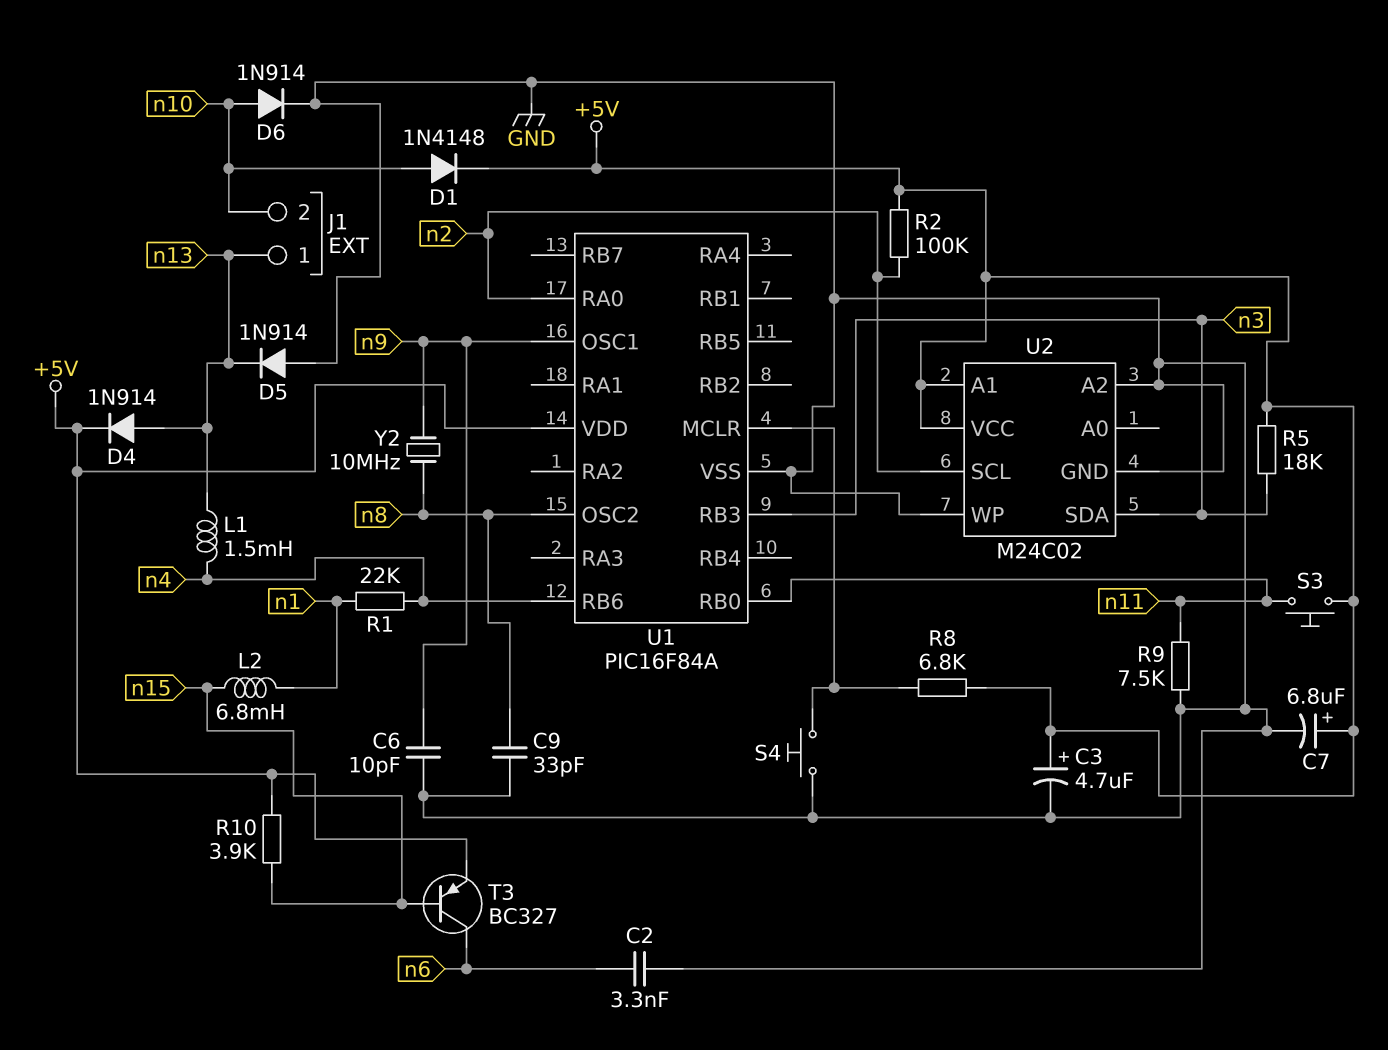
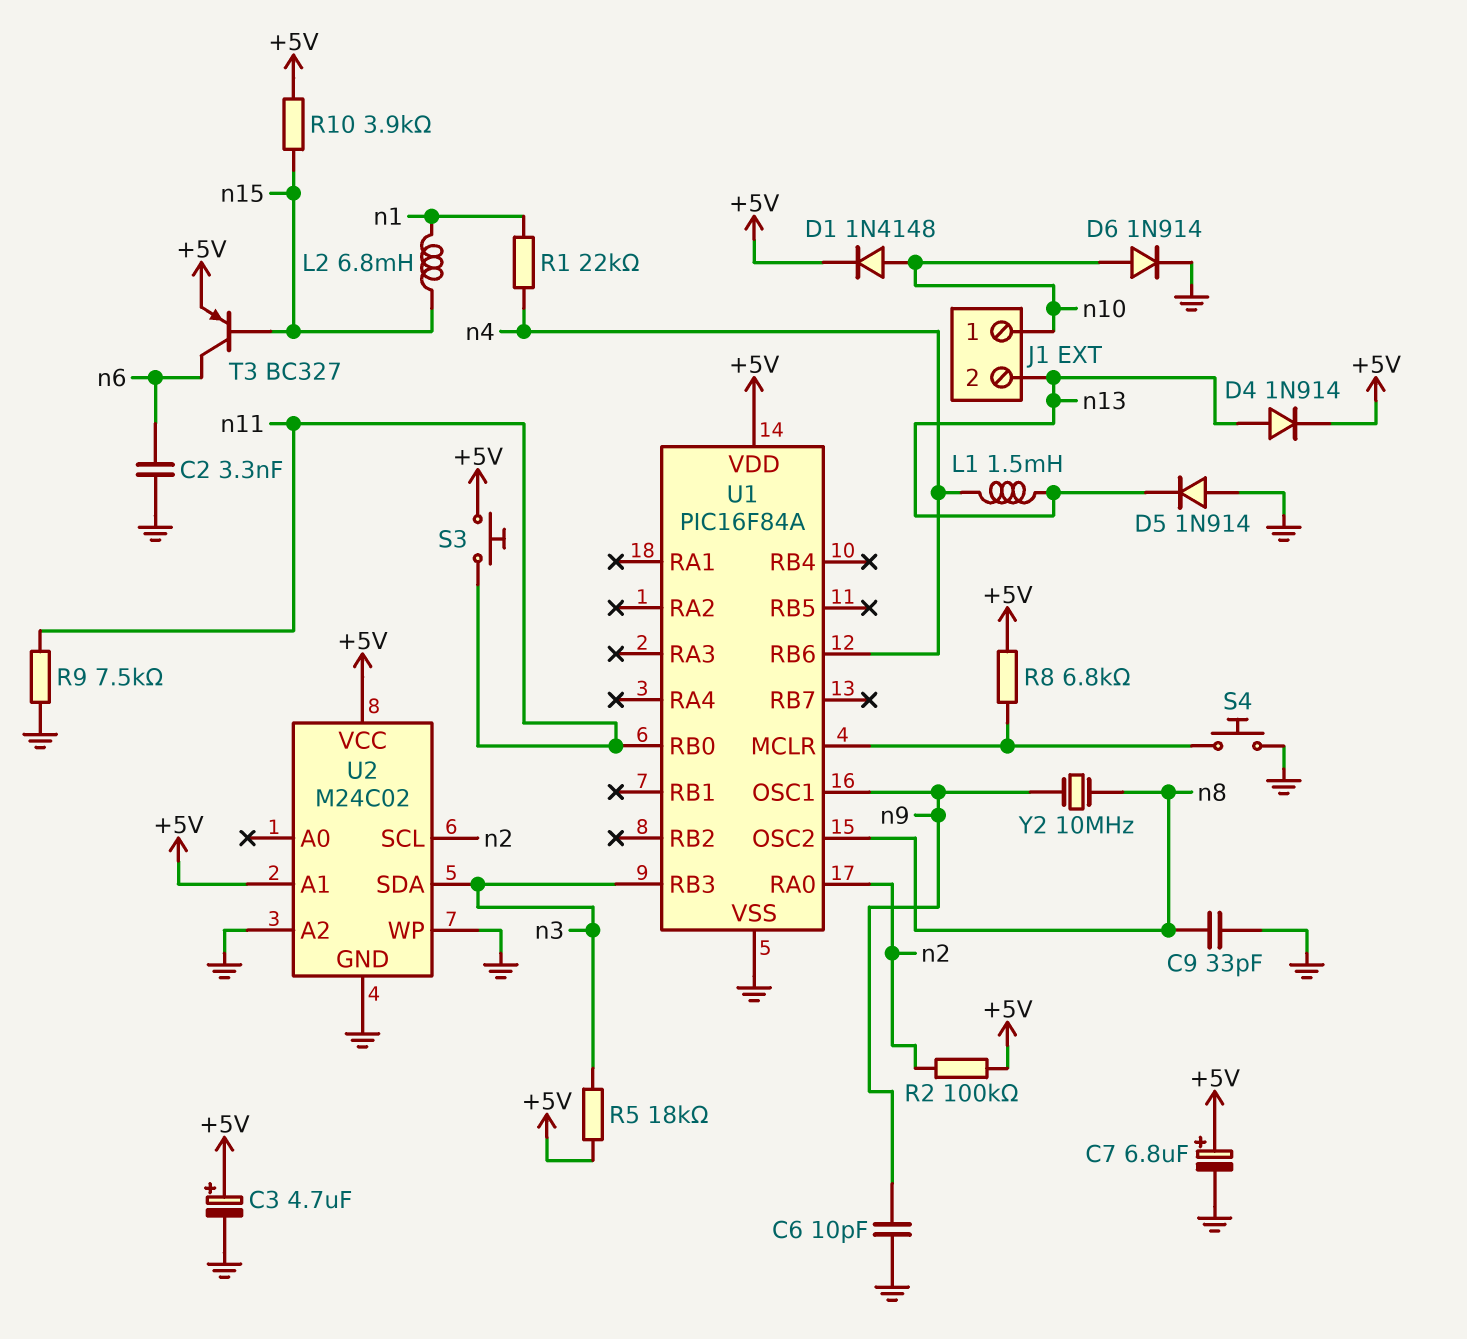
J1 pin 1: n13 -> n10
J1 pin 2: n10 -> n13

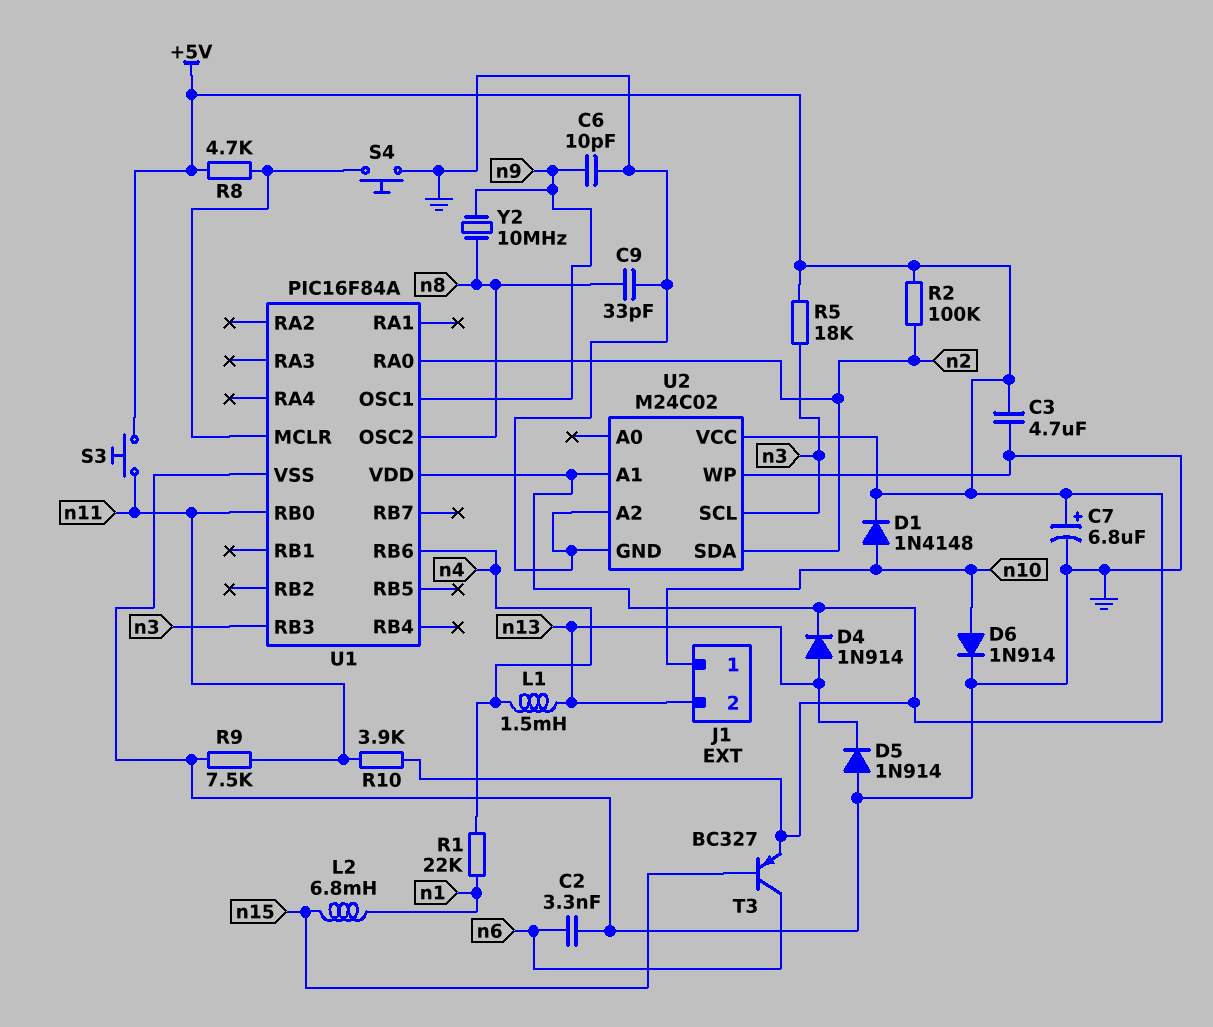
C3: 4.7uF (plus +5V, minus GND) -> 4.7uF (+5V, GND)
R8: 6.8k (+5V, U1/MCLR) -> 4.7k (+5V, U1/MCLR)
R10: 3.9k (+5V, n15) -> 3.9k (+5V, n11)
U2 pin SCL: n2 -> n3
U2 pin SDA: n3 -> n2

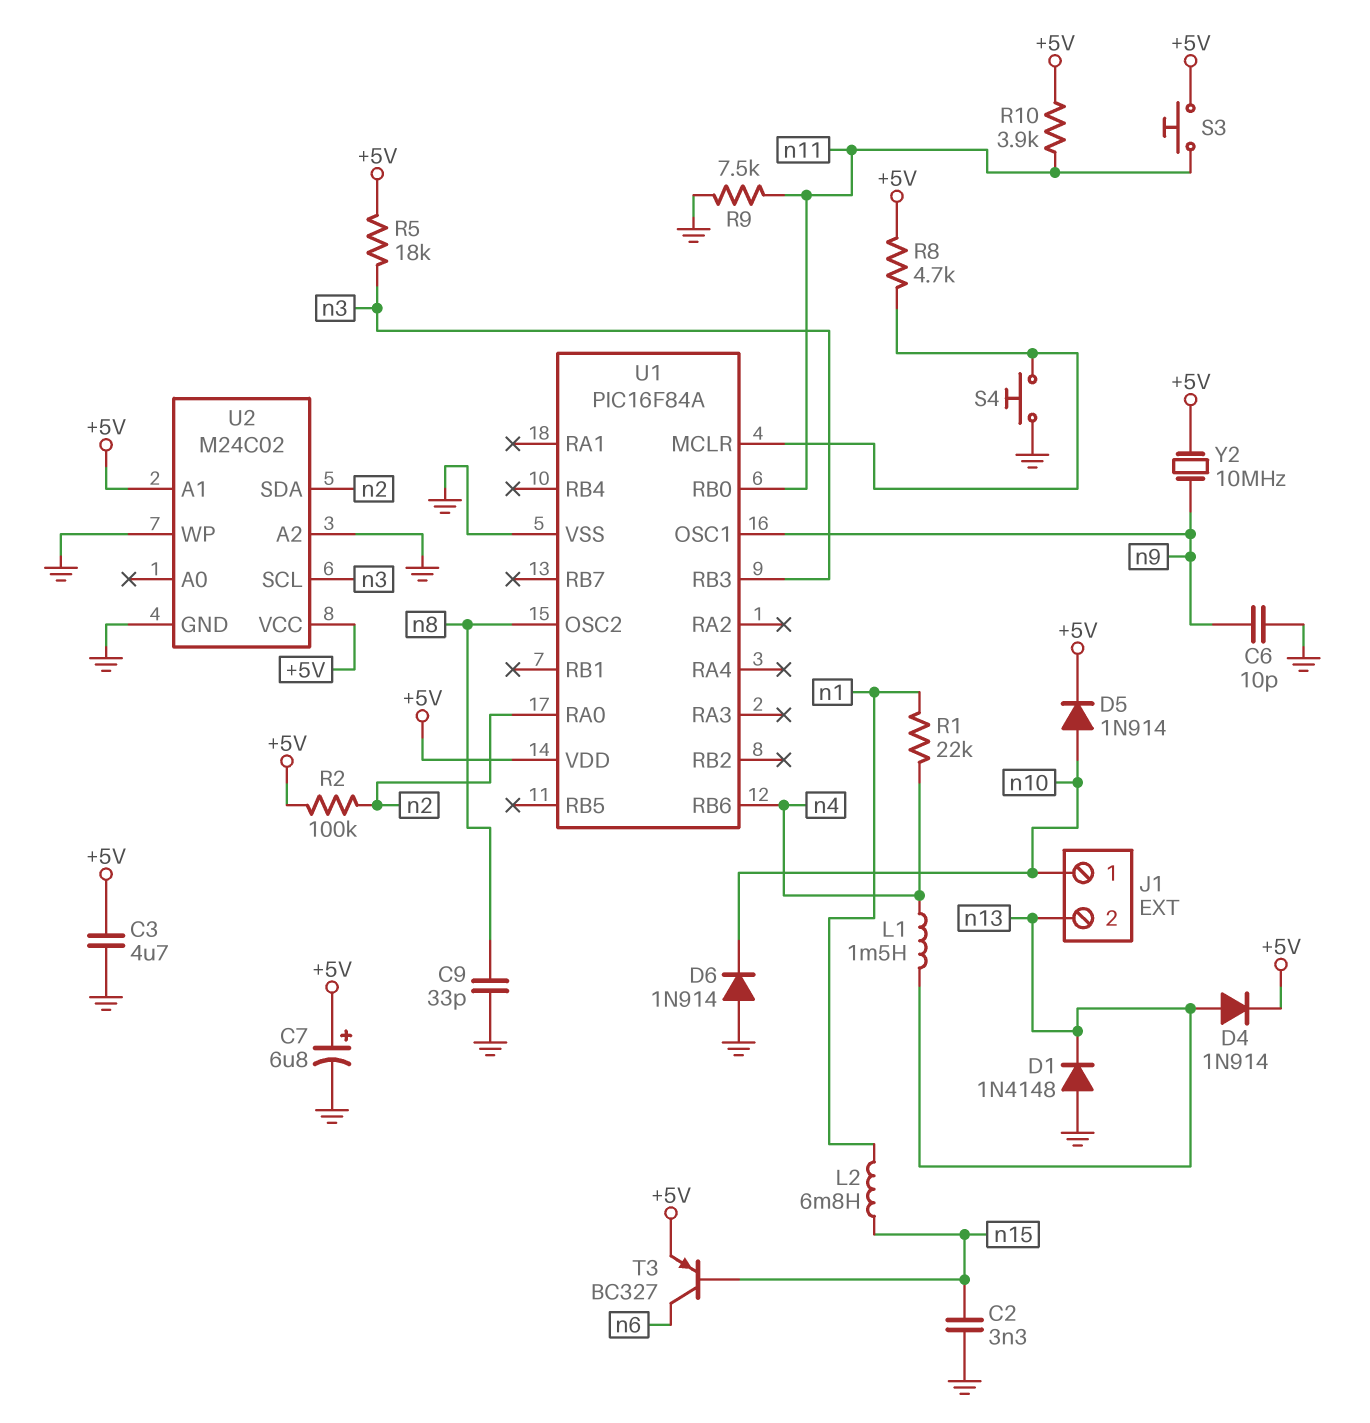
C2: 3.3nF (GND, n6) -> 3.3nF (GND, n15)
D1: diode 1N4148 (A n10, K +5V) -> diode 1N4148 (A GND, K n13)
D5: diode 1N914 (A GND, K n13) -> diode 1N914 (A n10, K +5V)
D6: diode 1N914 (A n10, K GND) -> diode 1N914 (A GND, K n10)
Y2: 10MHz (n8, n9) -> 10MHz (+5V, n9)

